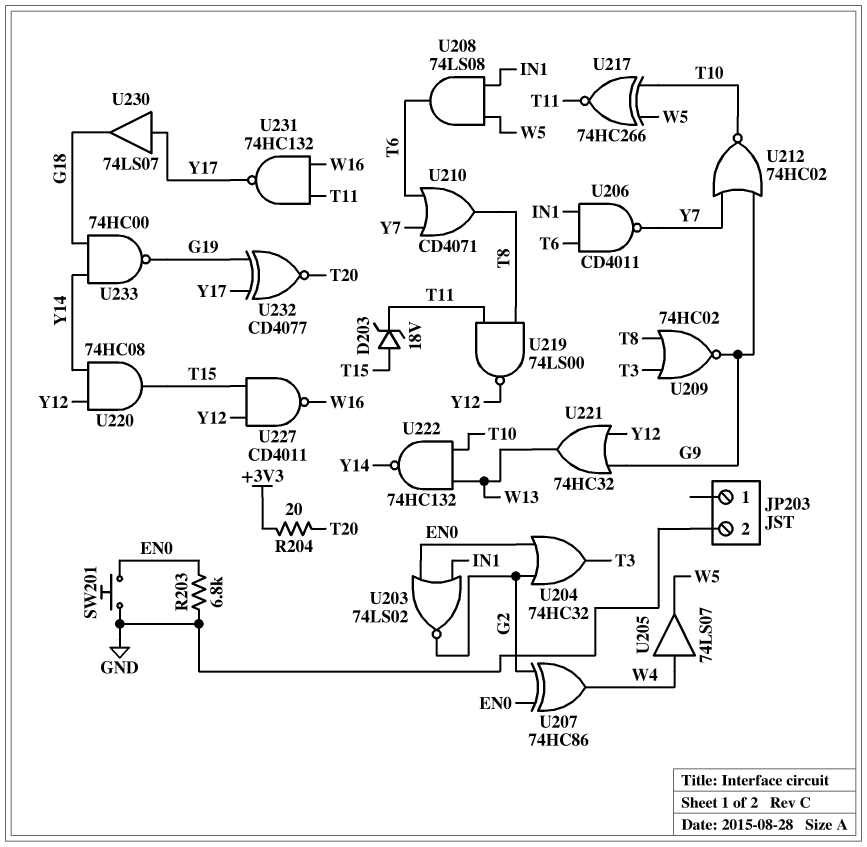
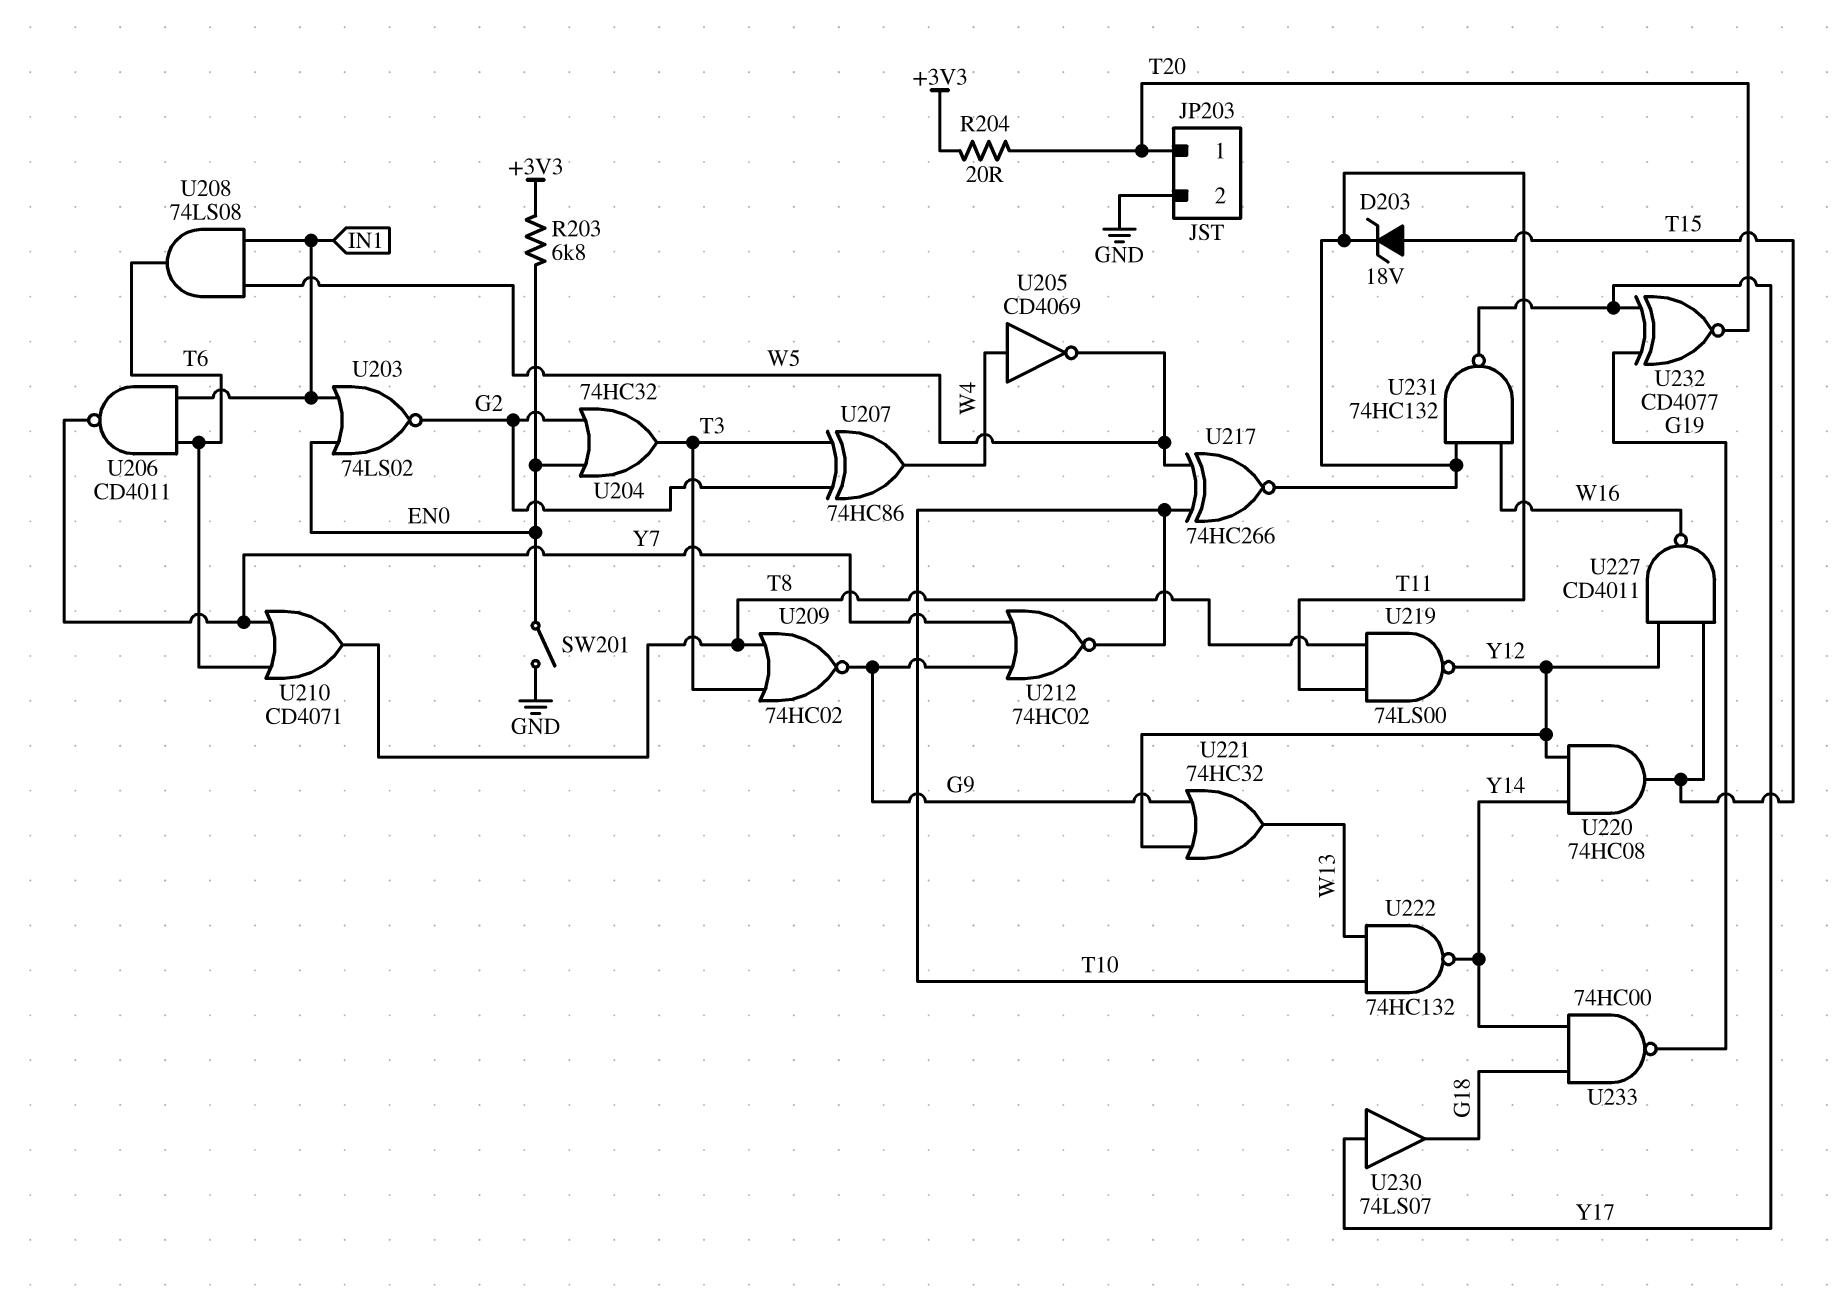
JP203 pin 1: none -> T20
R203: 6.8k (EN0, GND) -> 6.8k (+3V3, EN0)
SW201: button (EN0, GND) -> switch (EN0, GND)
U205: buffer 74LS07 (in W4, out W5) -> NOT CD4069 (in W4, out W5)
U207: XOR 74HC86 (in EN0, in G2, out W4) -> XOR 74HC86 (in G2, in T3, out W4)

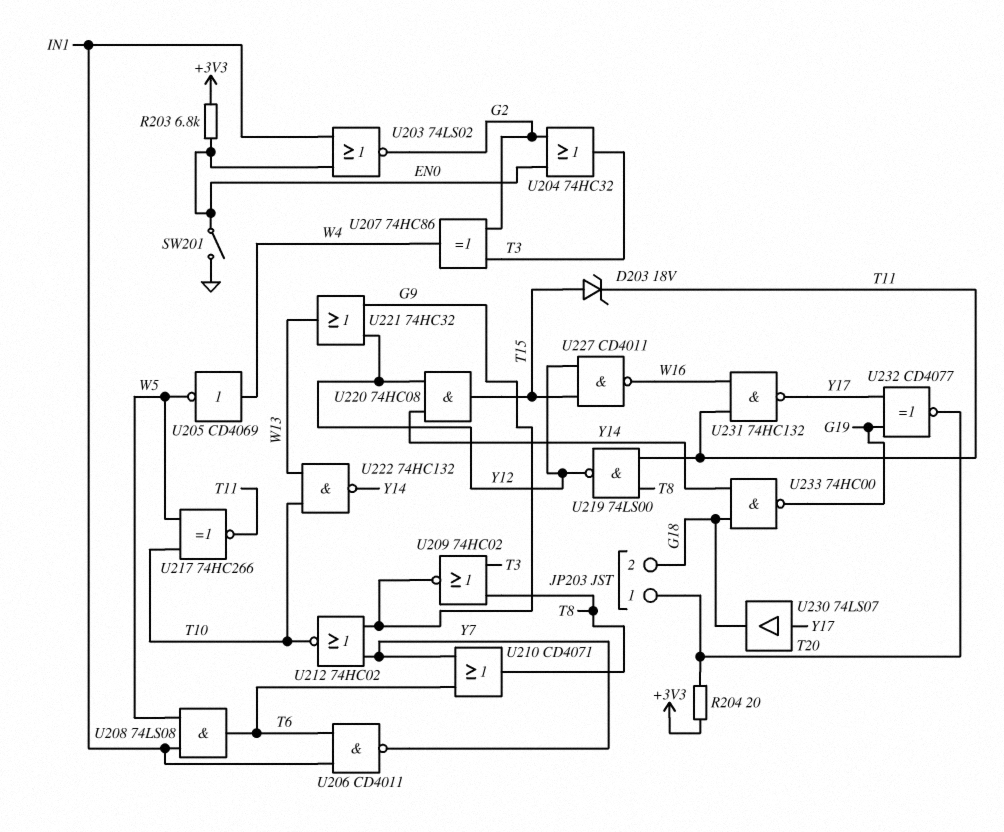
JP203 pin 2: GND -> G18

